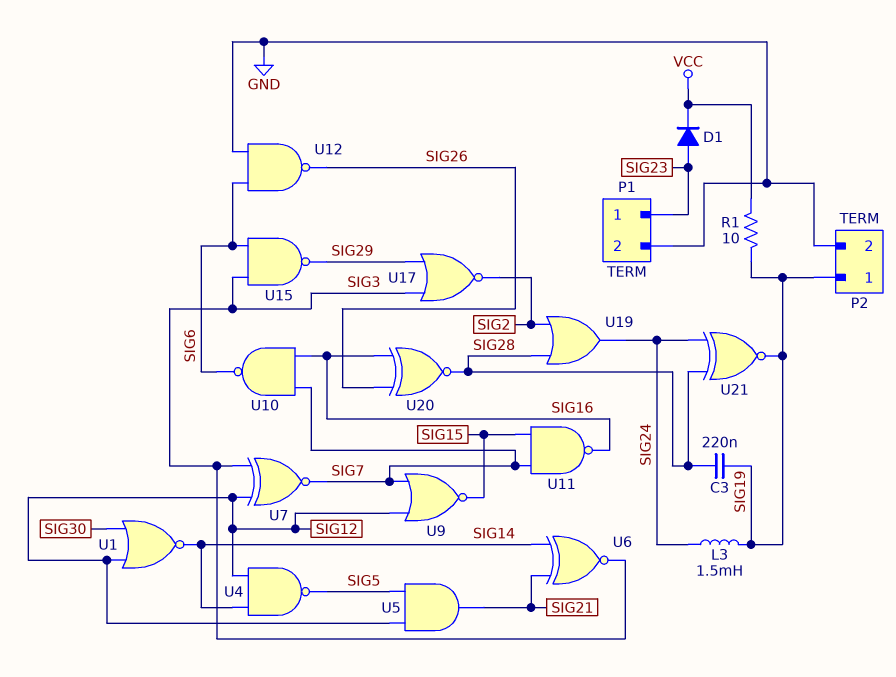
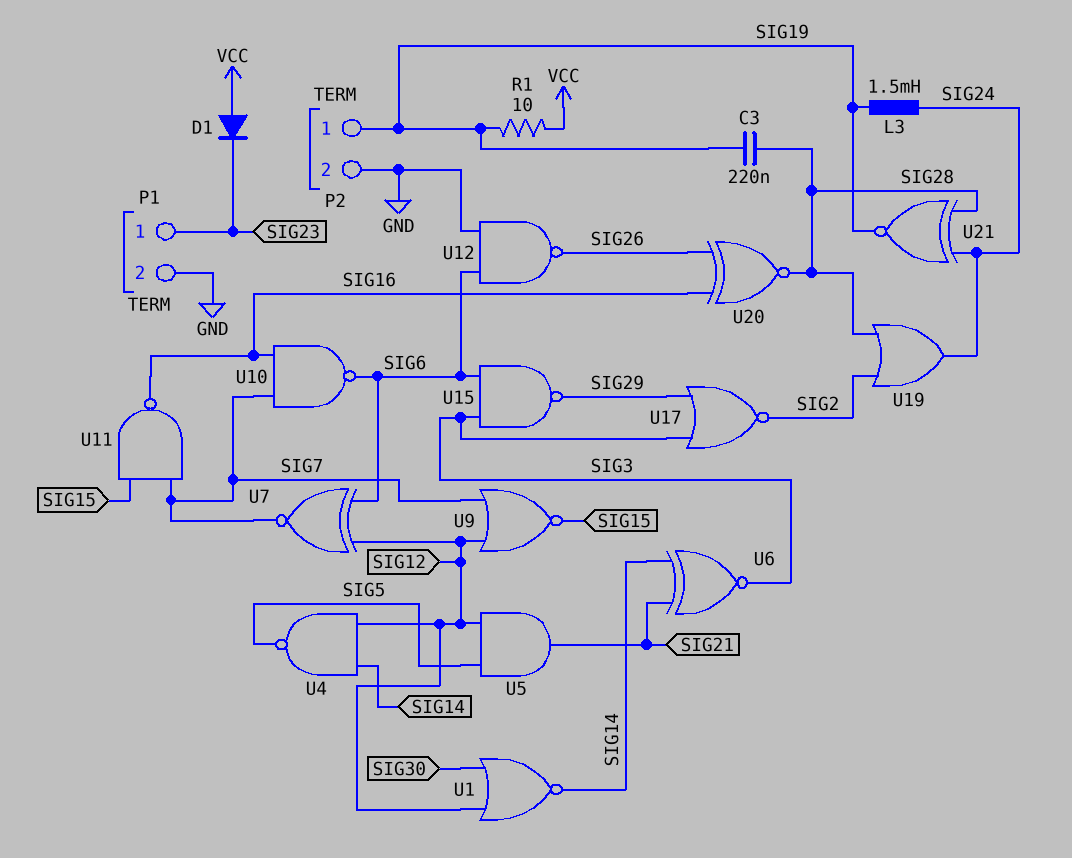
D1: diode (A SIG23, K VCC) -> diode (A VCC, K SIG23)
U7: XNOR (in SIG3, in SIG12, out SIG7) -> XNOR (in SIG6, in SIG12, out SIG7)

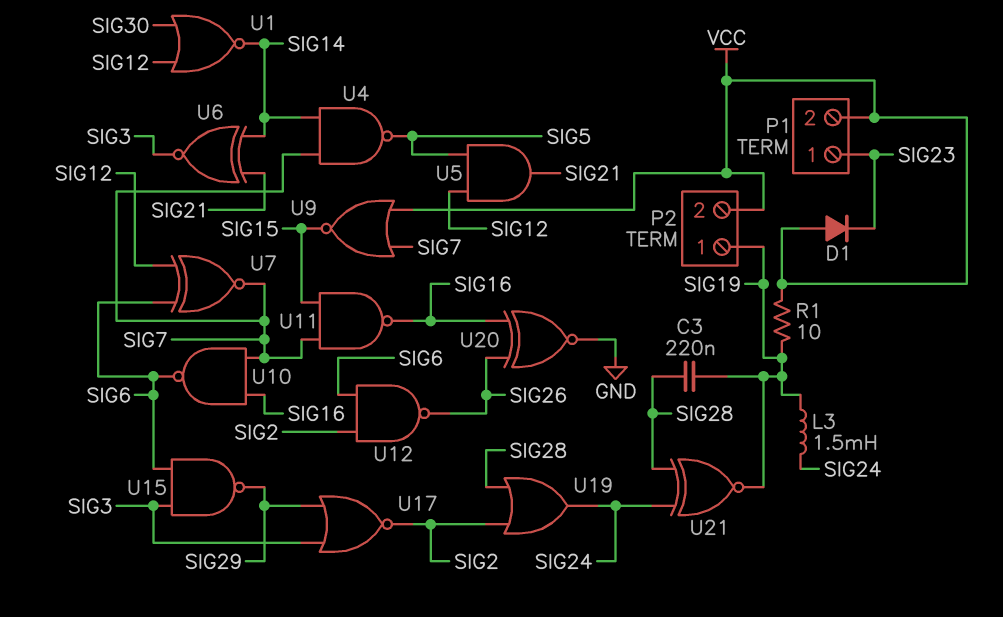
P1 pin 2: GND -> VCC
P2 pin 2: GND -> VCC
U4: NAND (in SIG12, in SIG14, out SIG5) -> NAND (in SIG7, in SIG14, out SIG5)
U9: NOR (in SIG7, in SIG12, out SIG15) -> NOR (in SIG7, in VCC, out SIG15)
U12: NAND (in GND, in SIG6, out SIG26) -> NAND (in SIG2, in SIG6, out SIG26)
U20: XNOR (in SIG16, in SIG26, out SIG28) -> XNOR (in SIG16, in SIG26, out GND)

